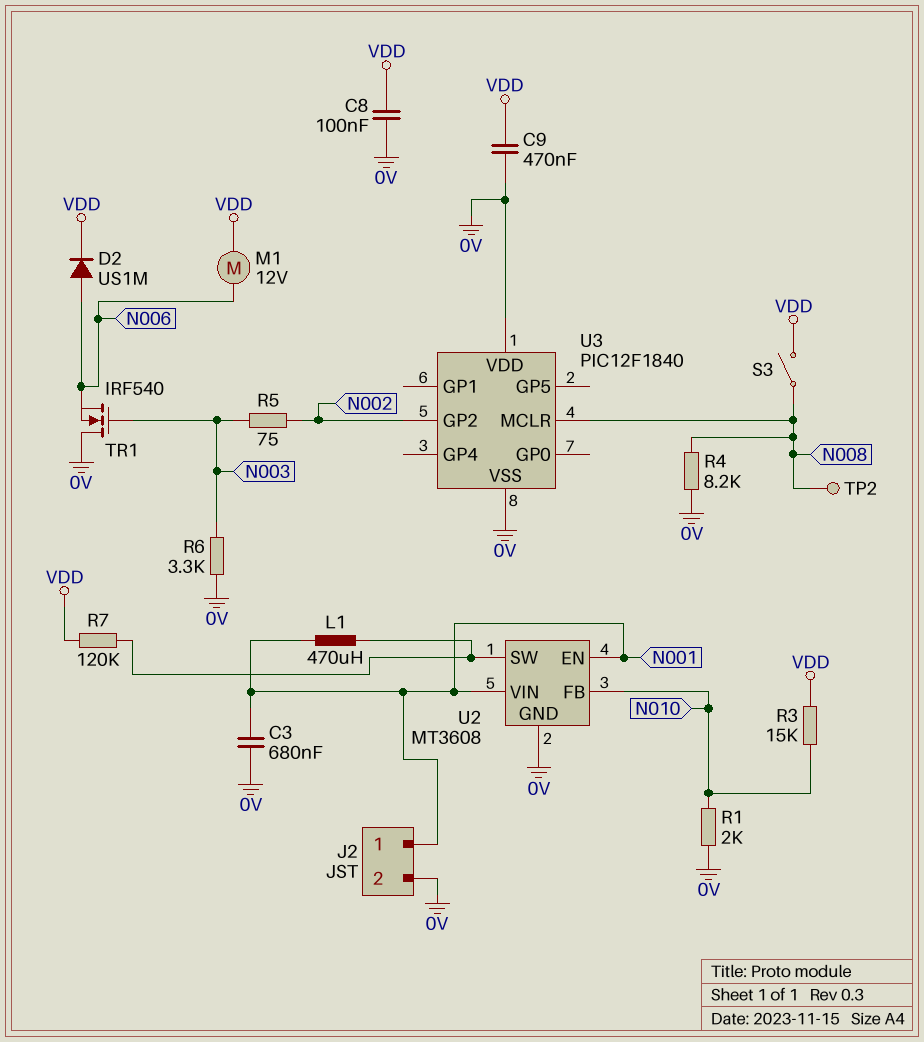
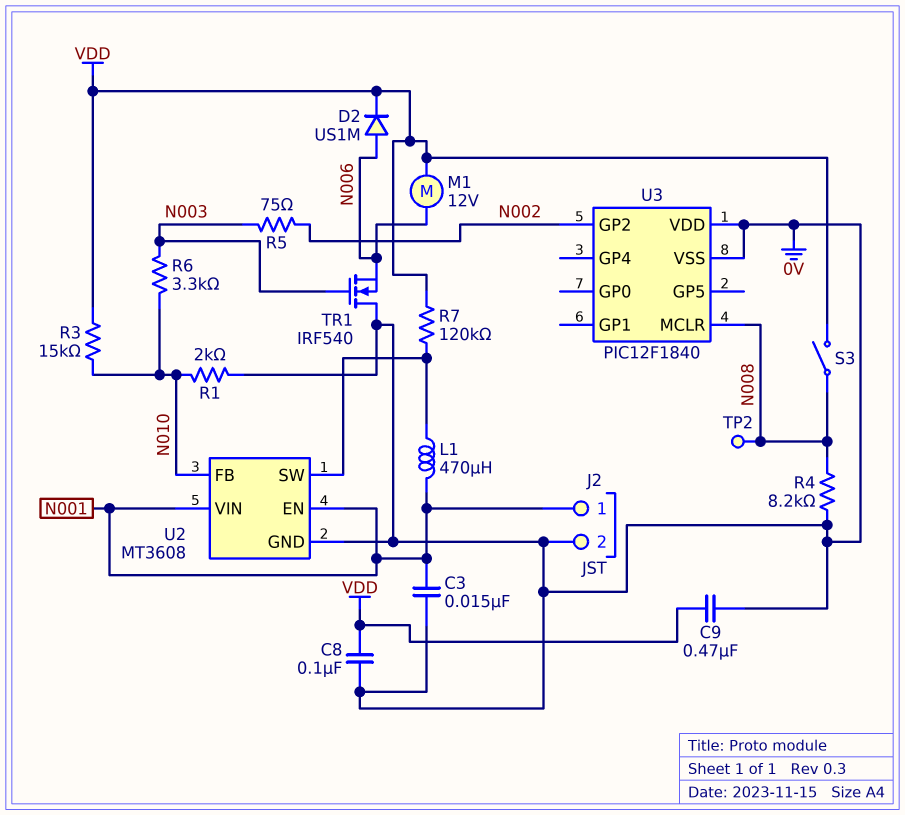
C3: 680nF (0V, N001) -> 15nF (0V, N001)
R6: 3.3k (0V, N003) -> 3.3k (N003, N010)

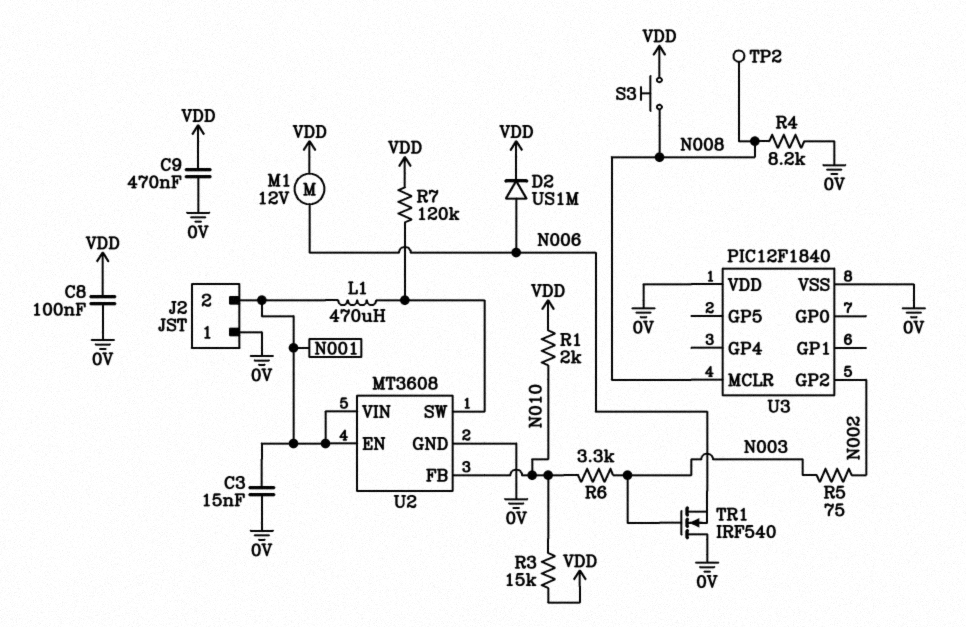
J2 pin 1: N001 -> 0V
J2 pin 2: 0V -> N001
R1: 2k (0V, N010) -> 2k (N010, VDD)
S3: switch (N008, VDD) -> button (N008, VDD)

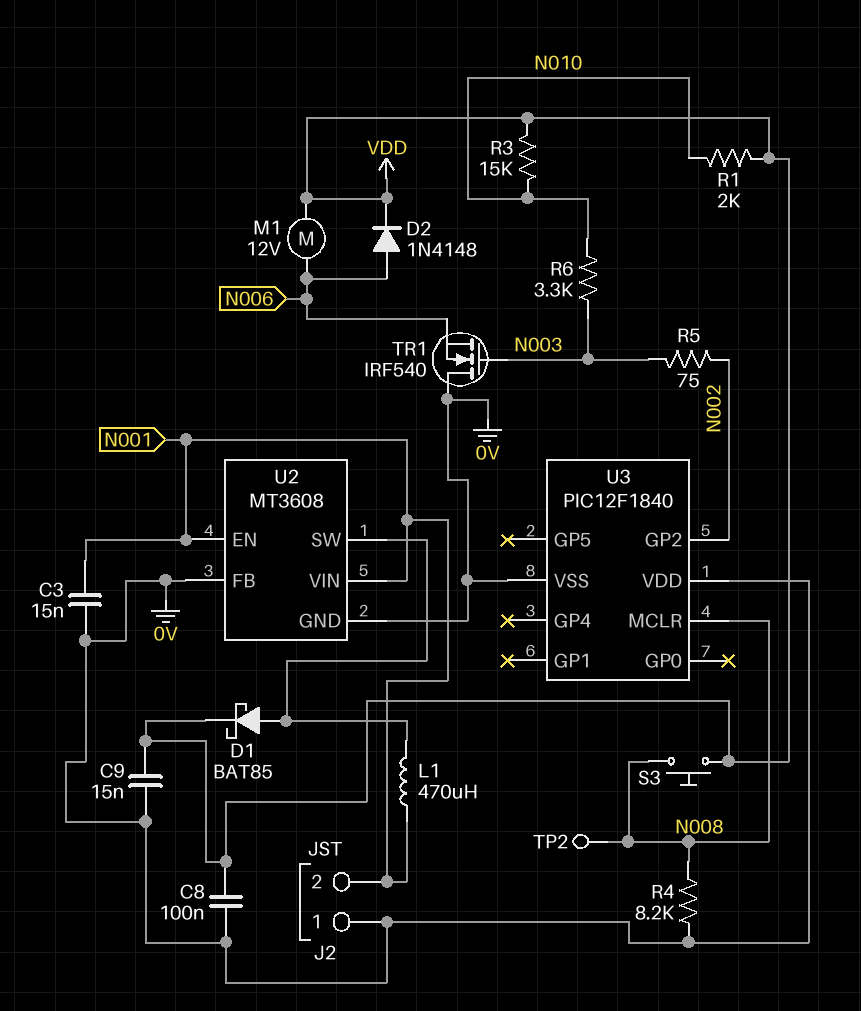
C9: 470nF (0V, VDD) -> 15nF (0V, VDD)
D1: none -> schottky BAT85 (A U2/SW, K VDD)
D2: diode US1M (A N006, K VDD) -> diode 1N4148 (A N006, K VDD)
R7: 120k (U2/SW, VDD) -> none
U2 pin FB: N010 -> 0V

